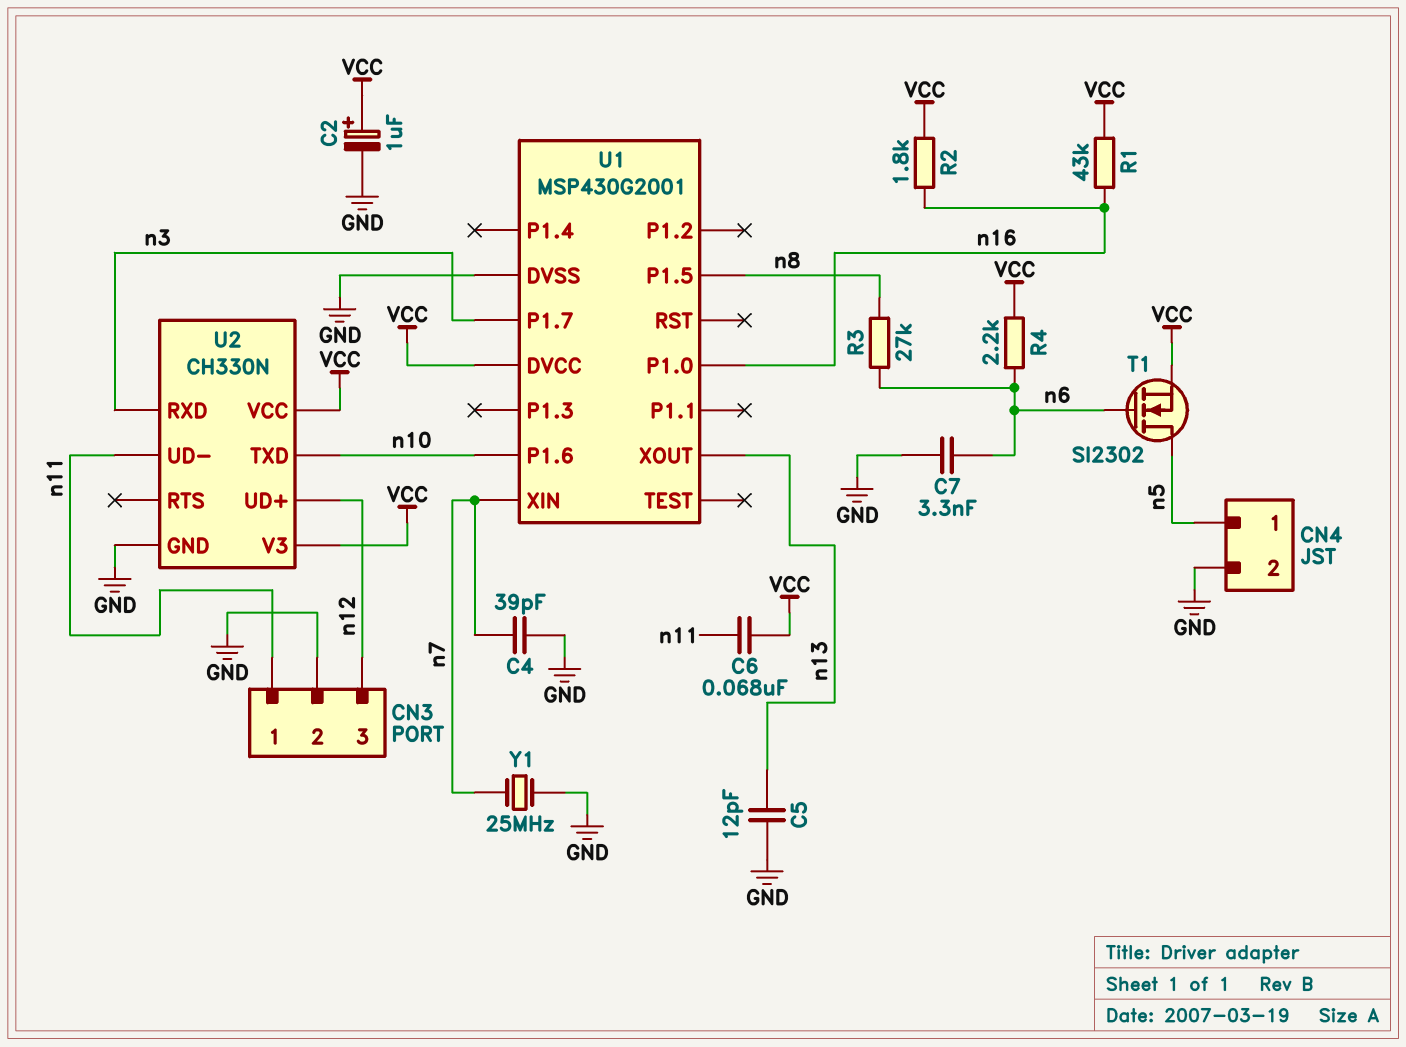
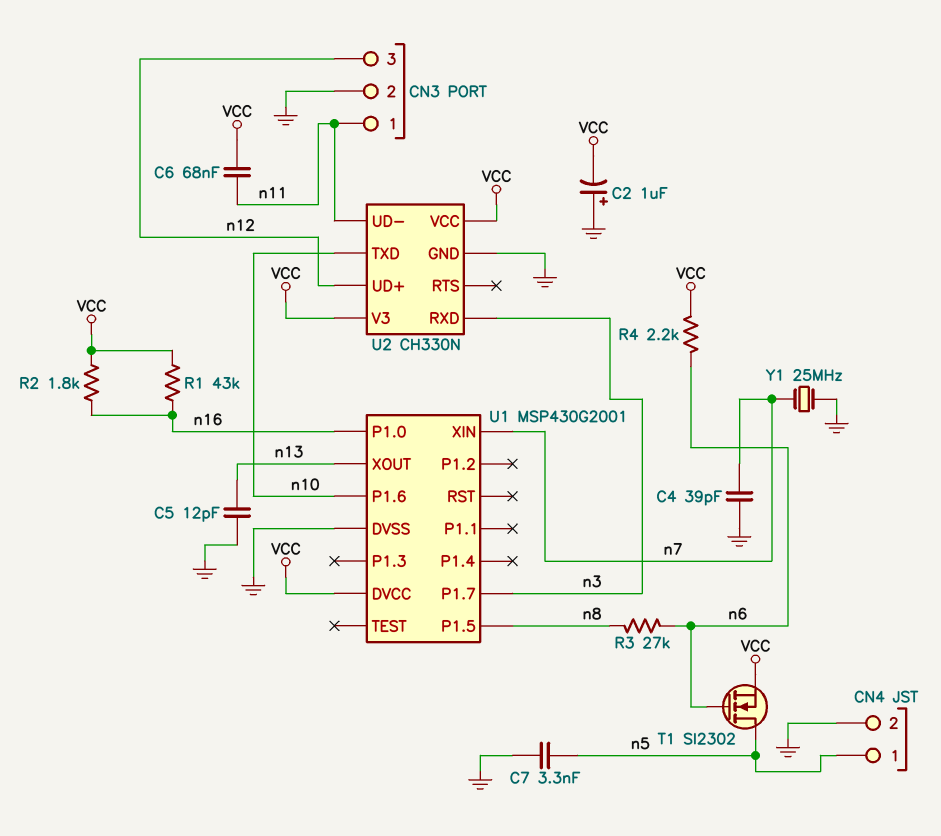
C2: 1uF (plus VCC, minus GND) -> 1uF (plus GND, minus VCC)
C7: 3.3nF (GND, n6) -> 3.3nF (GND, n5)

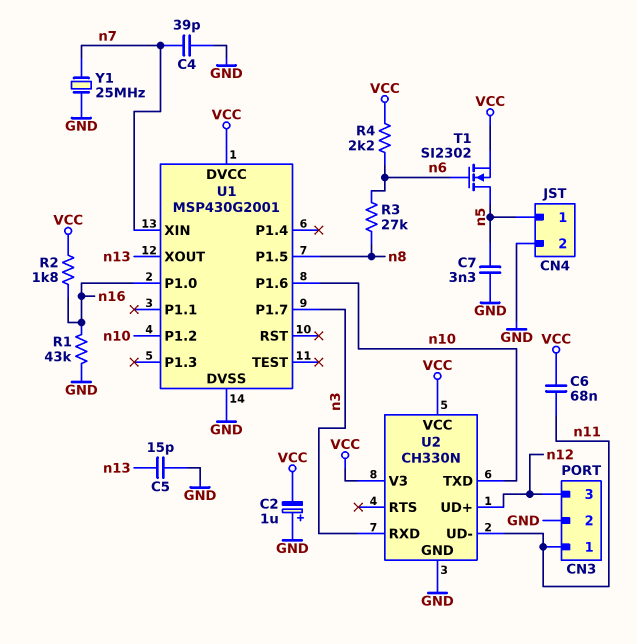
C5: 12pF (GND, n13) -> 15pF (GND, n13)
R1: 43k (VCC, n16) -> 43k (GND, n16)
U1 pin P1.2: none -> n10

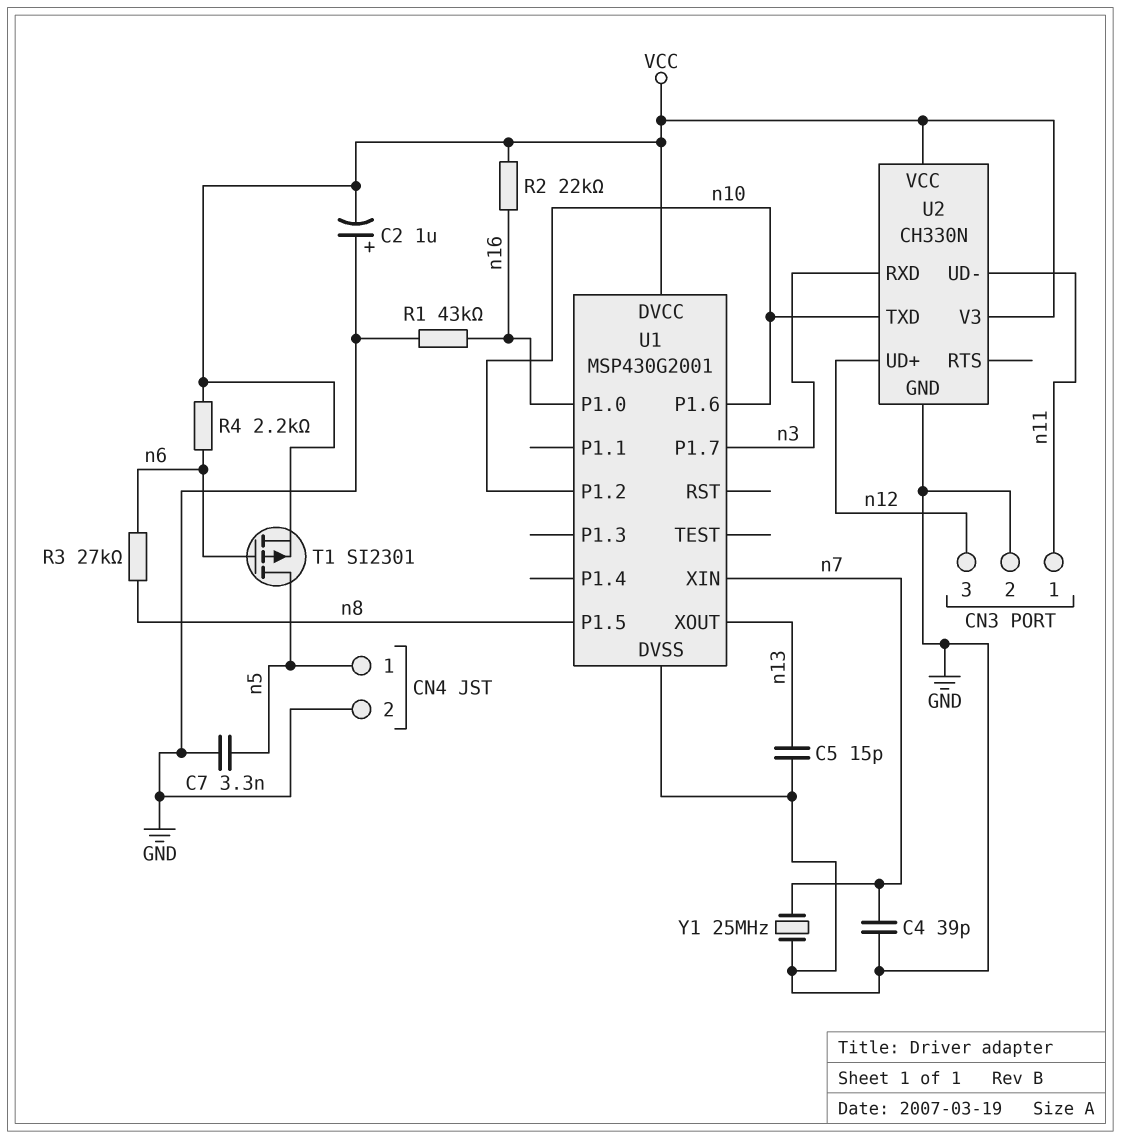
C6: 68nF (VCC, n11) -> none
R2: 1.8k (VCC, n16) -> 22k (VCC, n16)
T1: NMOS SI2302 (G n6, D n5, S VCC) -> PMOS SI2301 (G n6, D n5, S VCC)

